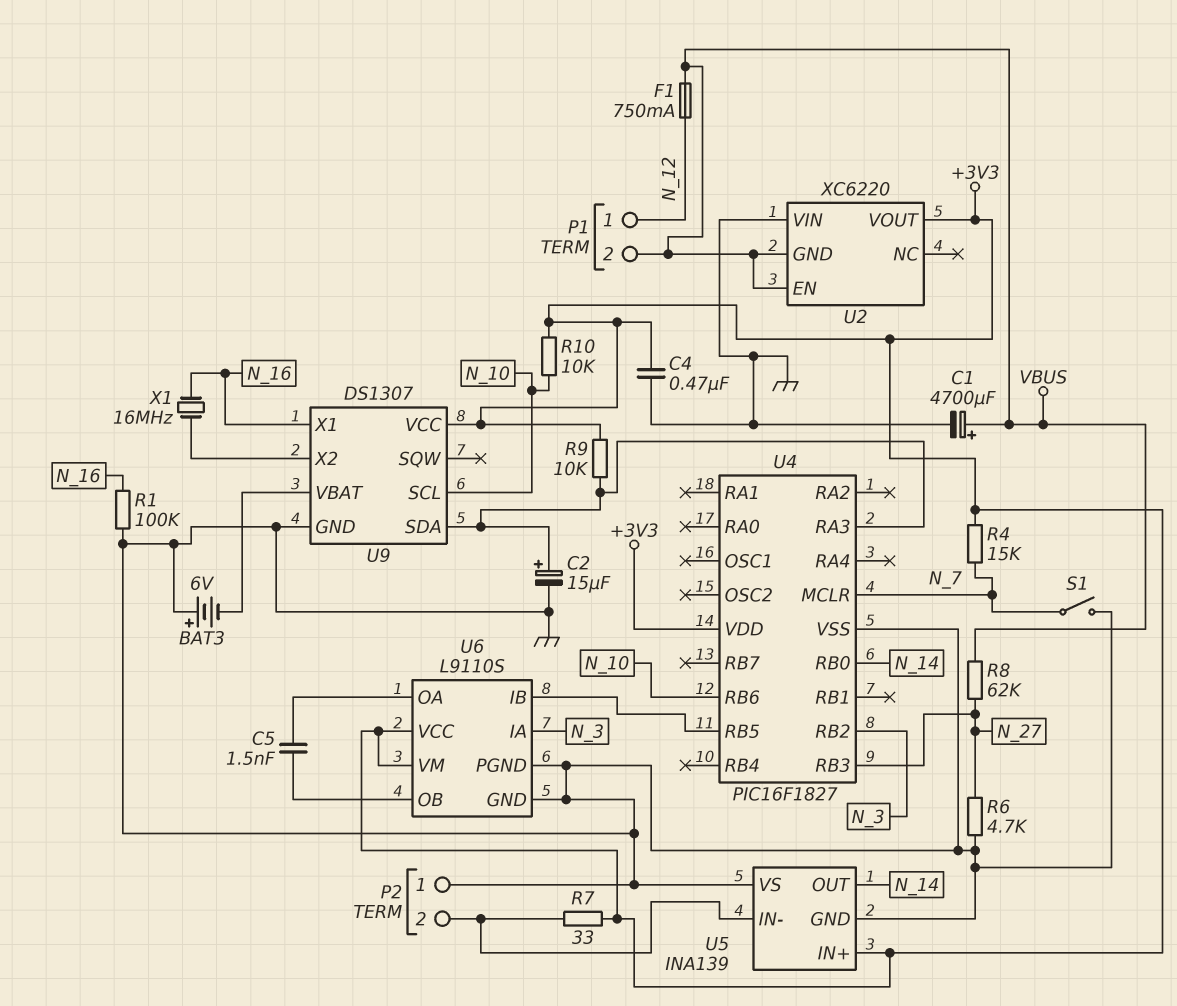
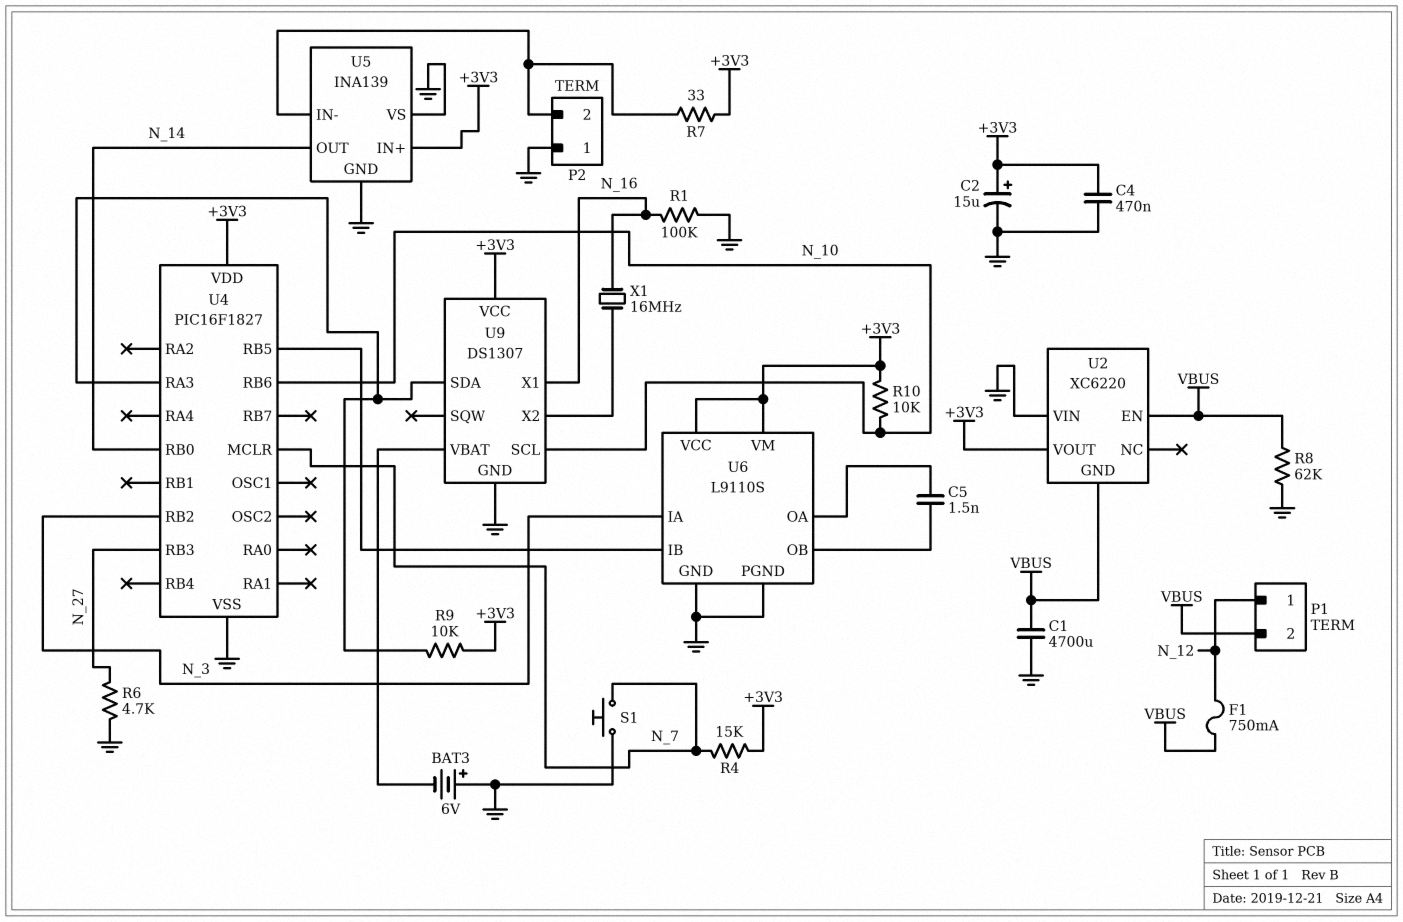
C1: 4700uF (plus VBUS, minus GND) -> 4700uF (GND, VBUS)
C2: 15uF (plus U4/RA3, minus GND) -> 15uF (plus +3V3, minus GND)
R8: 62k (N_27, VBUS) -> 62k (GND, VBUS)
S1: switch (GND, N_7) -> button (GND, N_7)

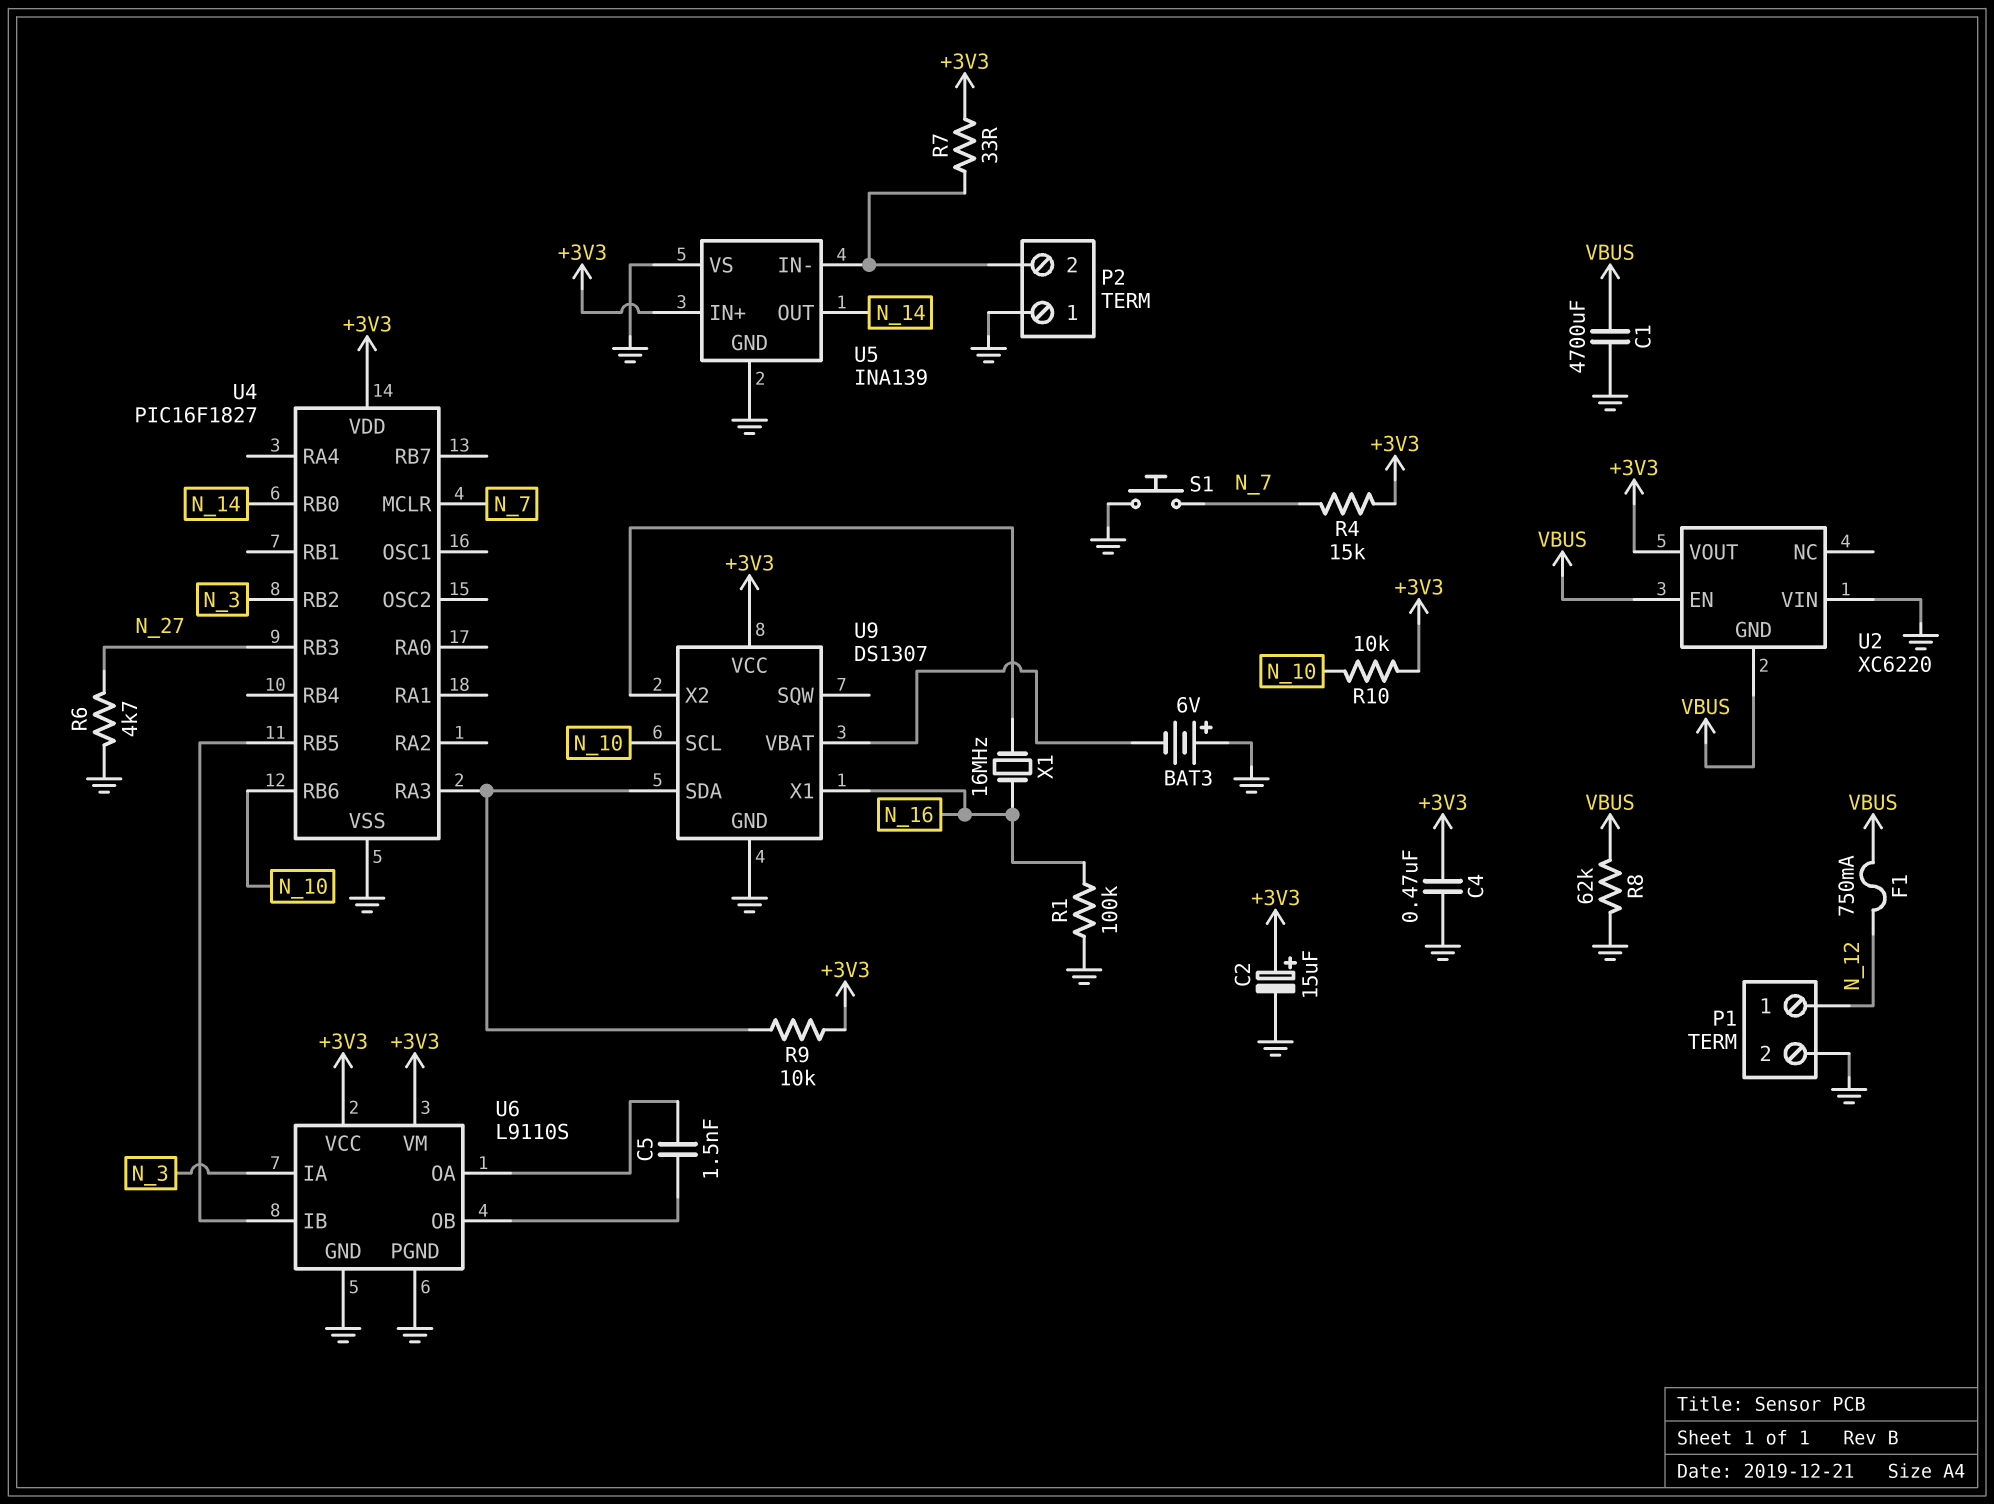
P1 pin 2: VBUS -> GND

